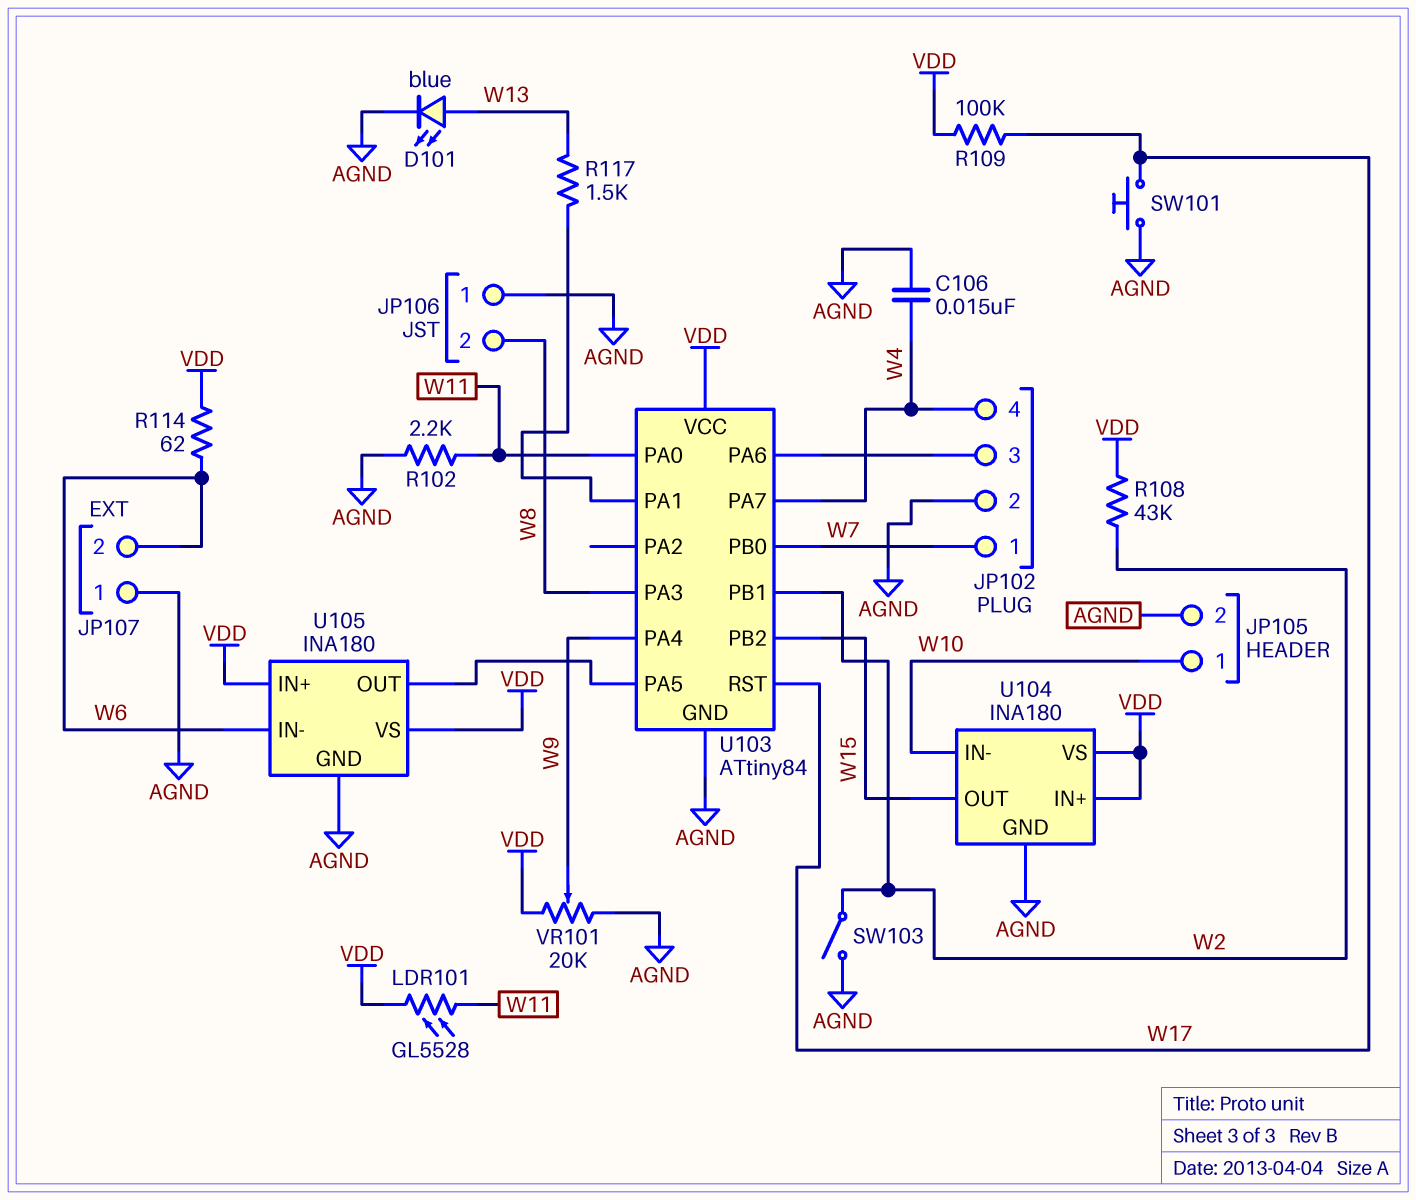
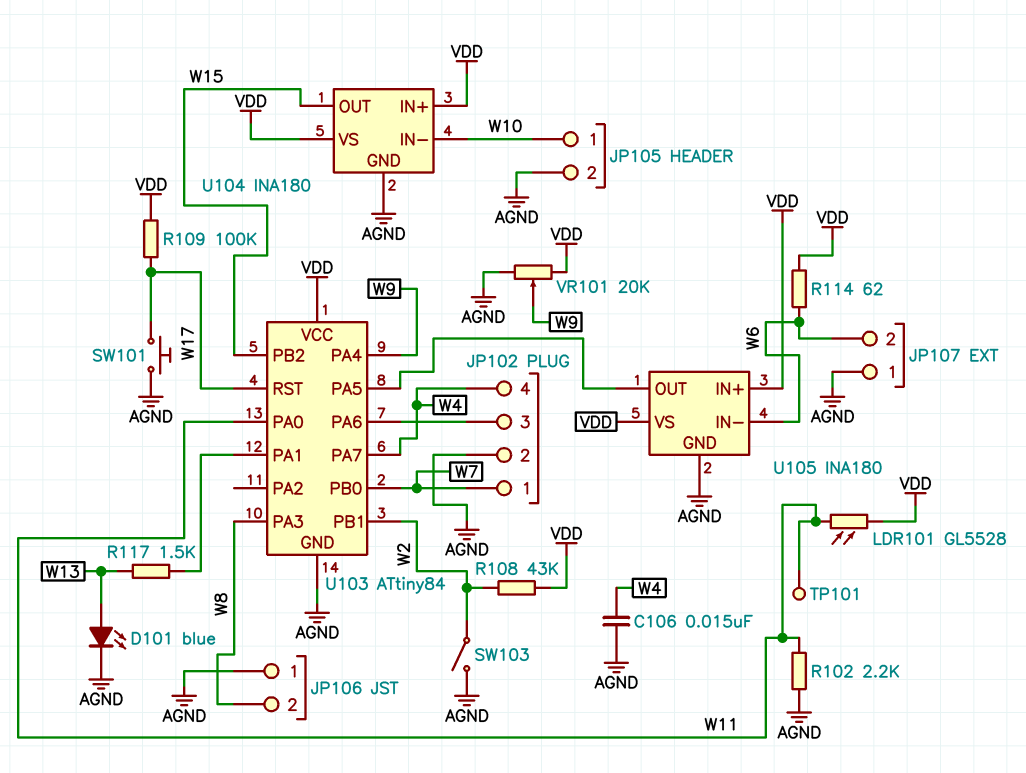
TP101: none -> test point (W11)

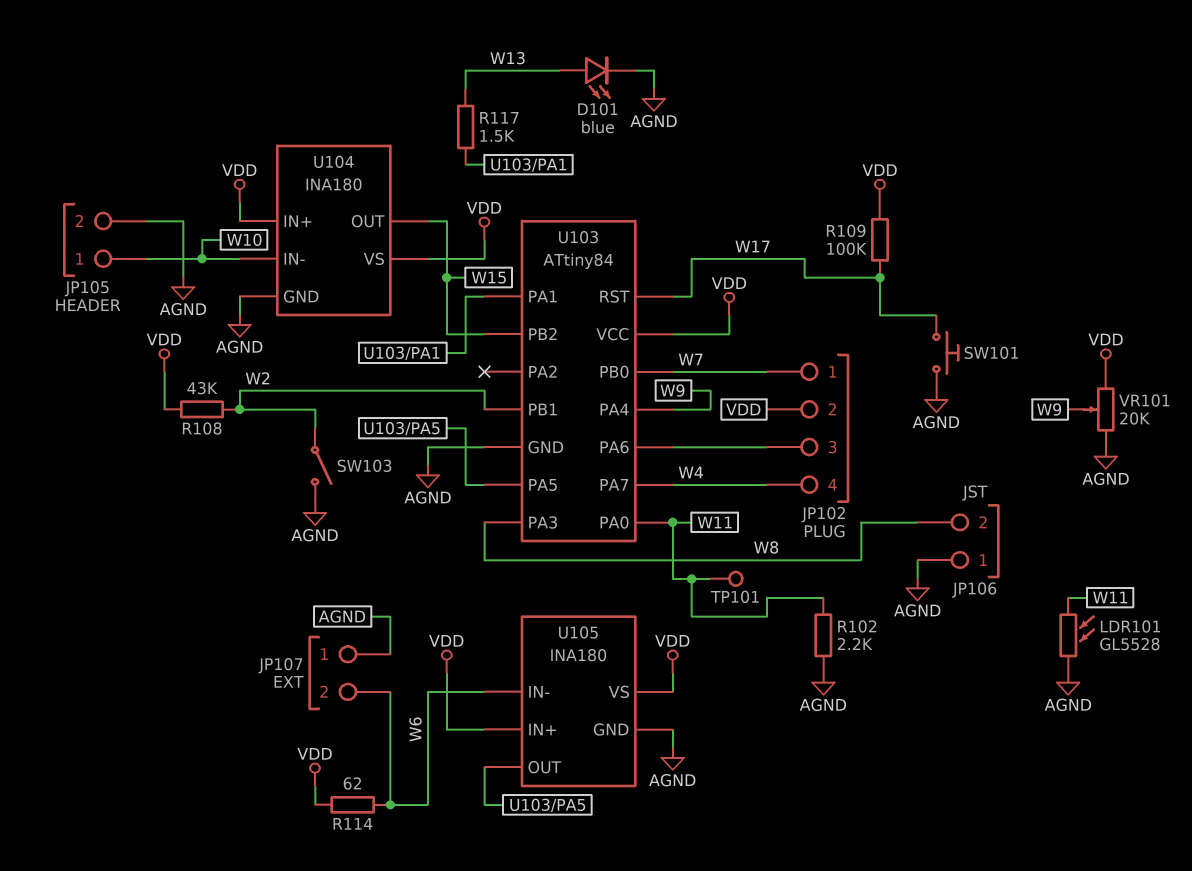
C106: 15nF (AGND, W4) -> none
JP102 pin 2: AGND -> VDD
LDR101: GL5528 (VDD, W11) -> GL5528 (AGND, W11)

